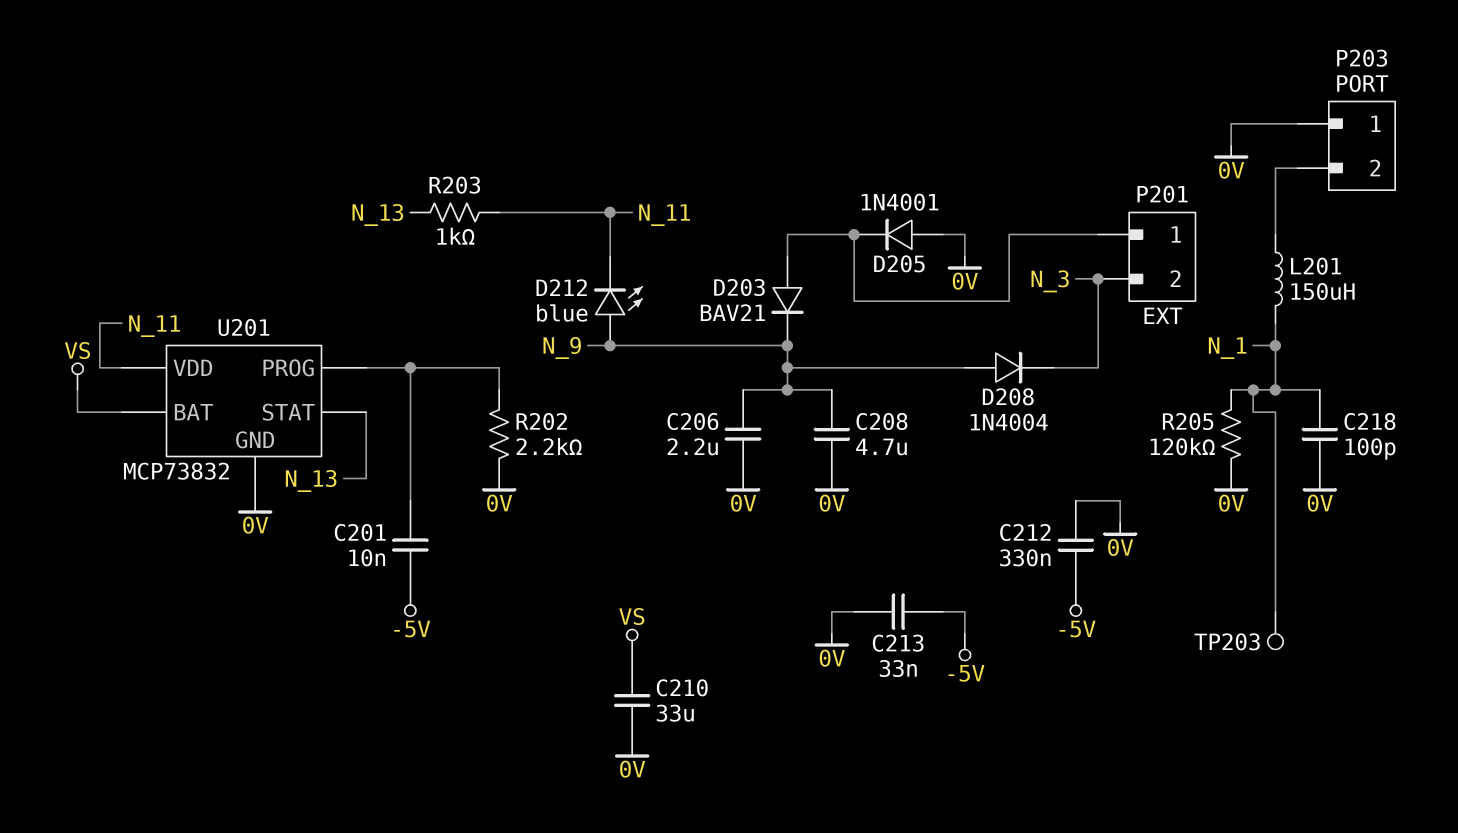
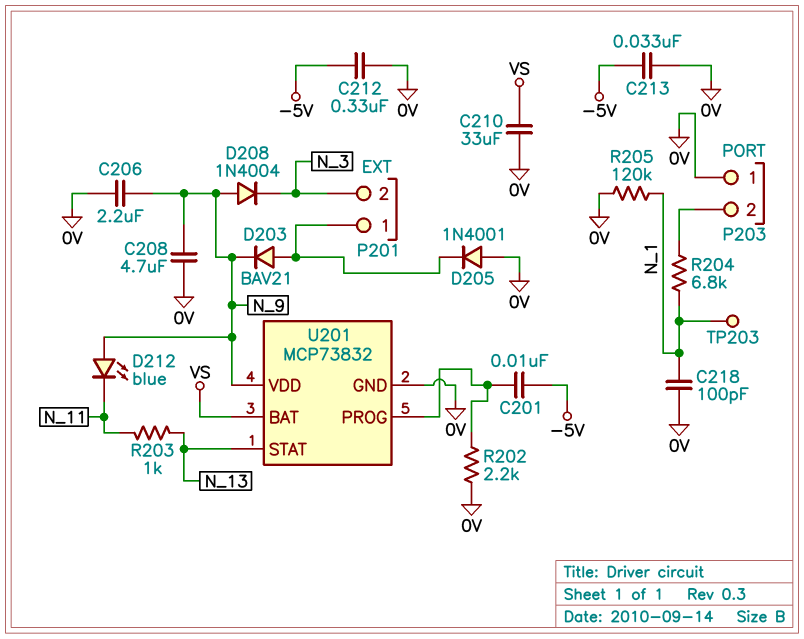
L201: 150uH (N_1, P203/2) -> none
R204: none -> 6.8k (N_1, P203/2)
U201 pin VDD: N_11 -> N_9

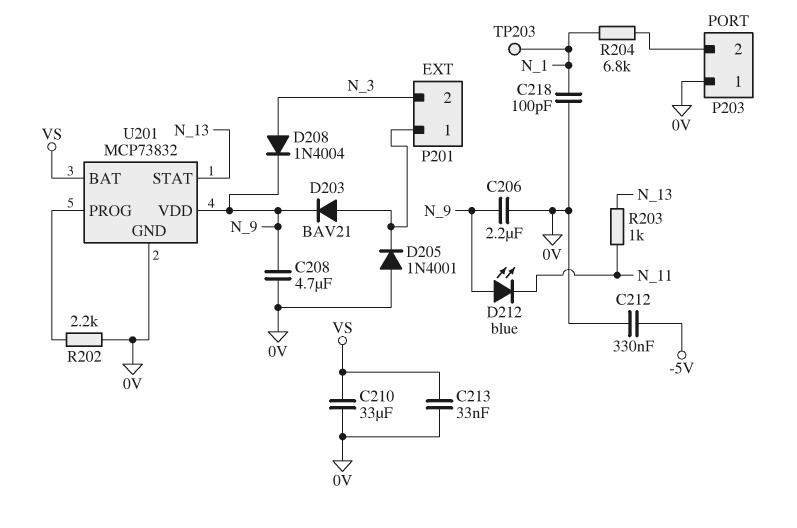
C201: 10nF (-5V, U201/PROG) -> none
C213: 33nF (-5V, 0V) -> 33nF (0V, VS)
D208: diode 1N4004 (A N_9, K N_3) -> diode 1N4004 (A N_3, K N_9)
R205: 120k (0V, N_1) -> none

